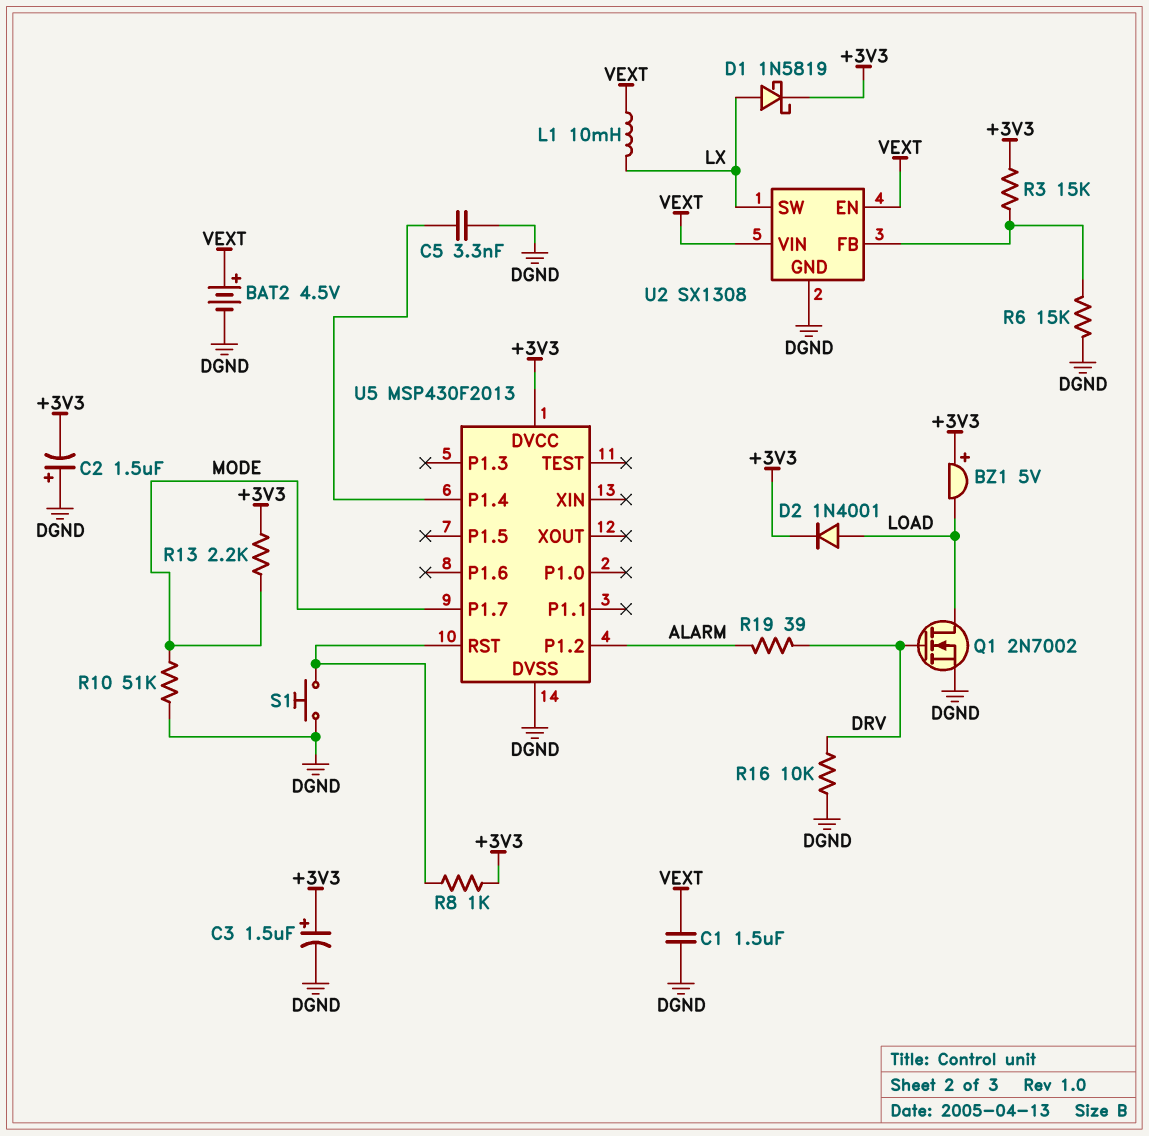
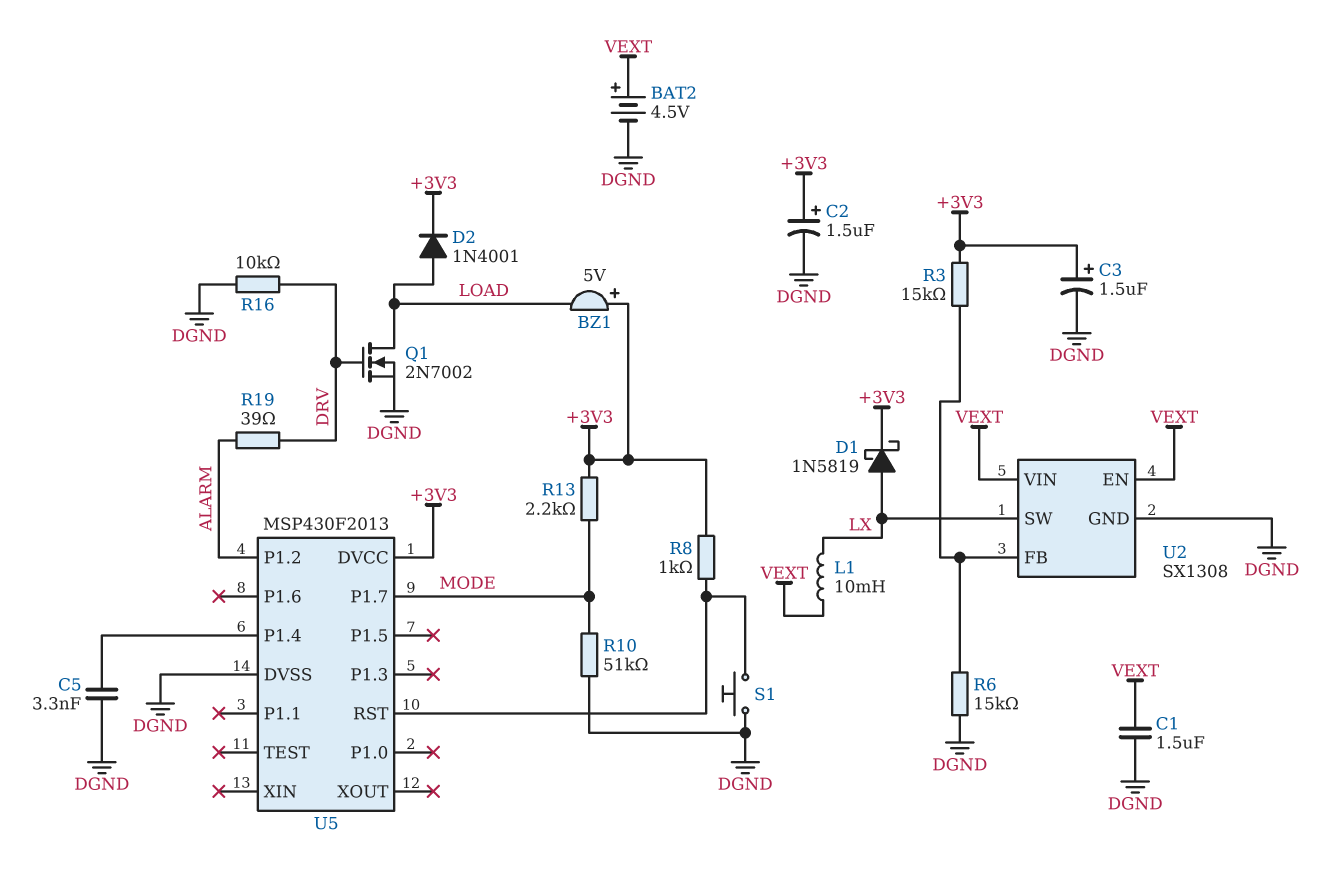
C2: 1.5uF (plus DGND, minus +3V3) -> 1.5uF (plus +3V3, minus DGND)

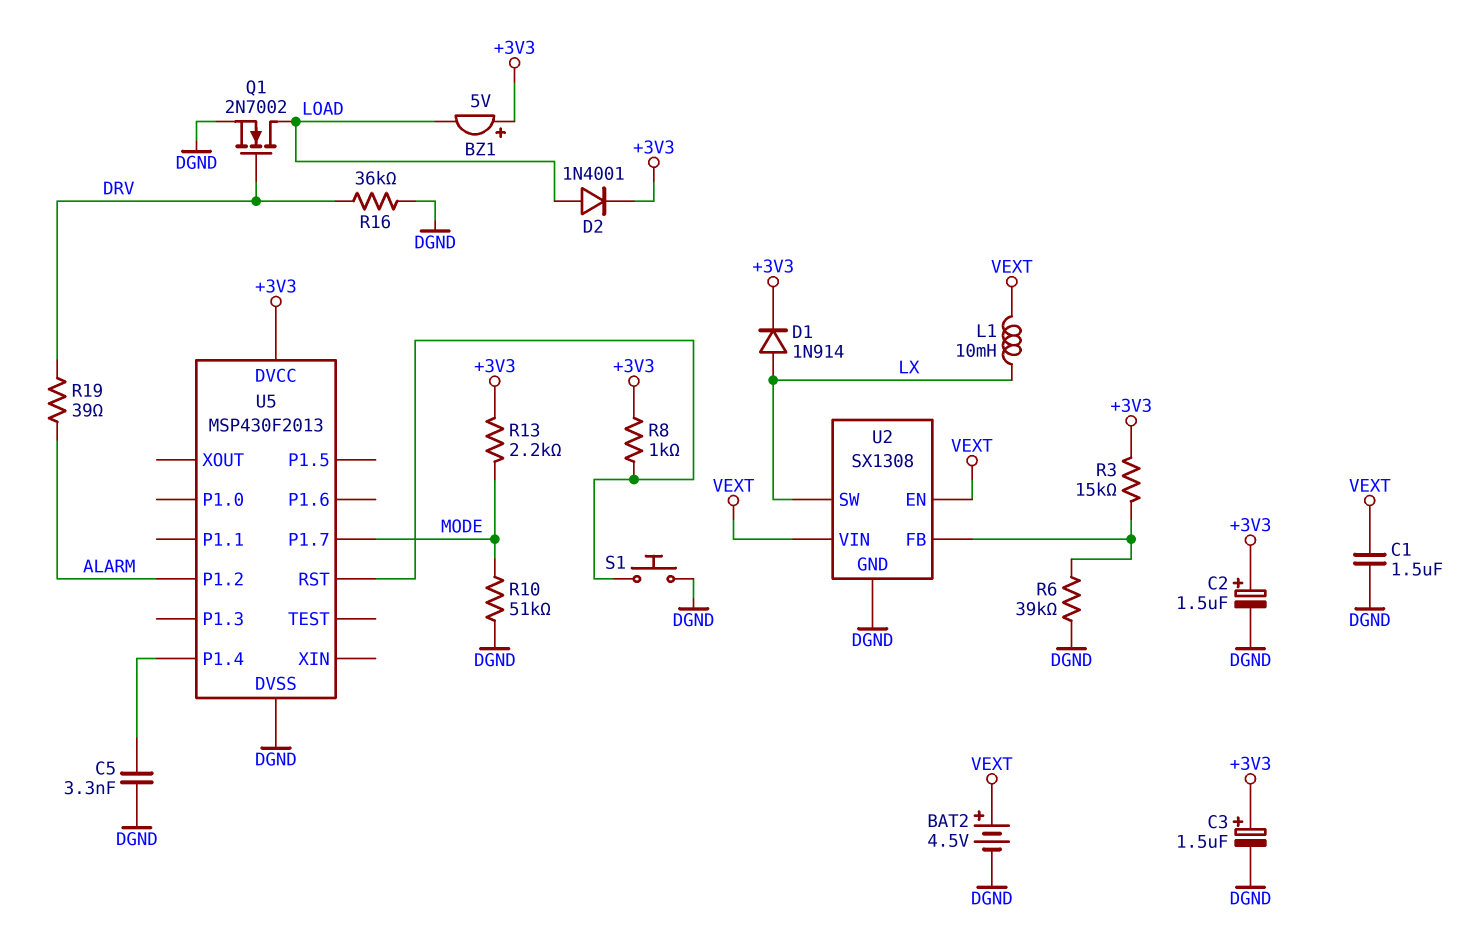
D1: schottky 1N5819 (A LX, K +3V3) -> diode 1N914 (A LX, K +3V3)
R6: 15k (DGND, U2/FB) -> 39k (DGND, U2/FB)
R16: 10k (DGND, DRV) -> 36k (DGND, DRV)

